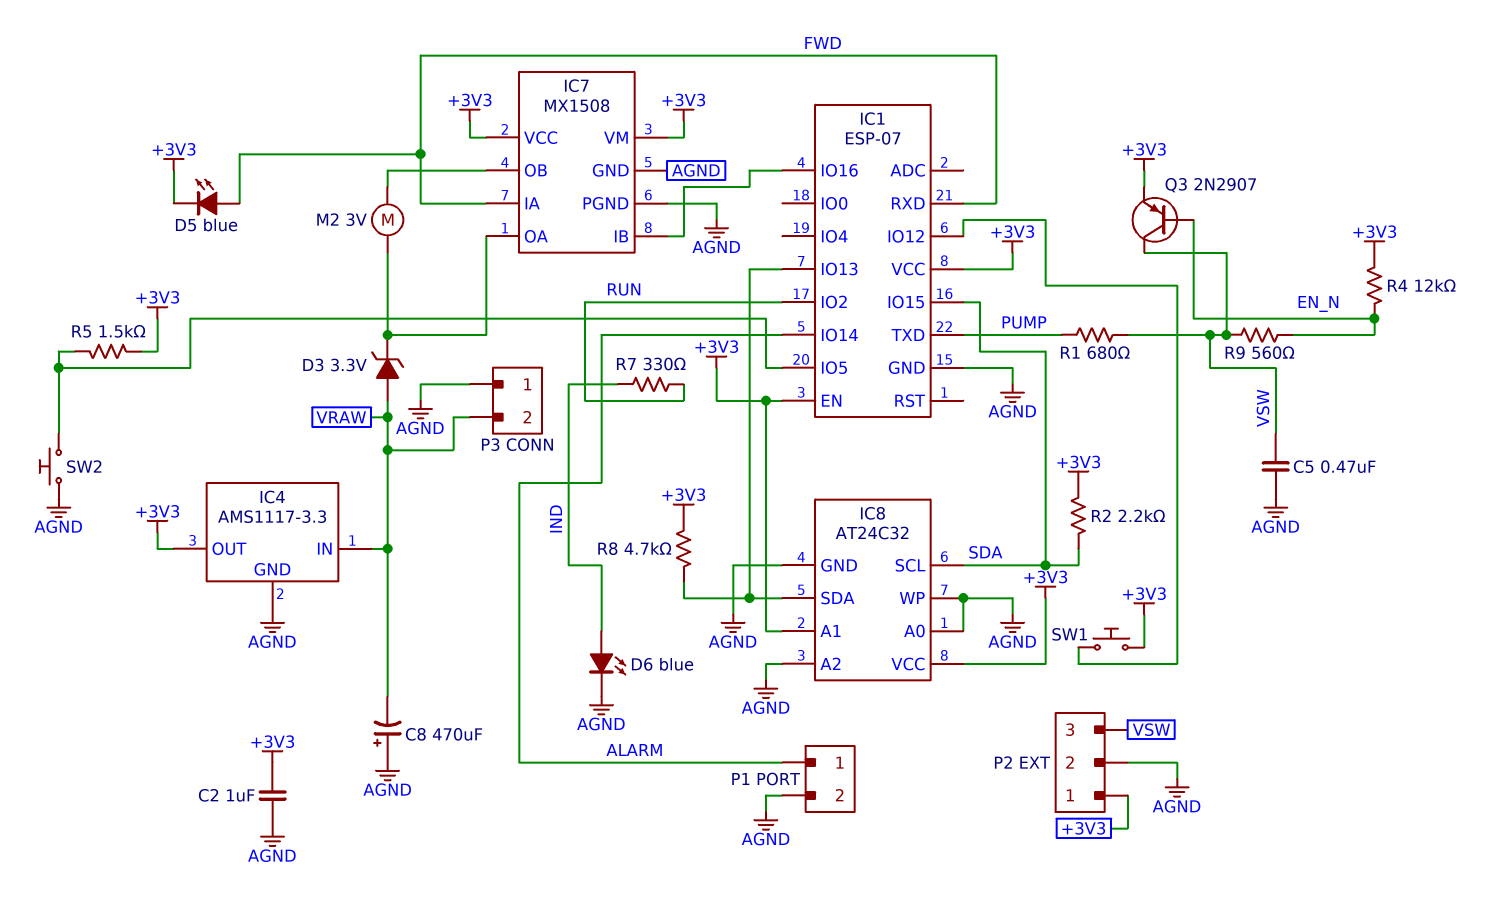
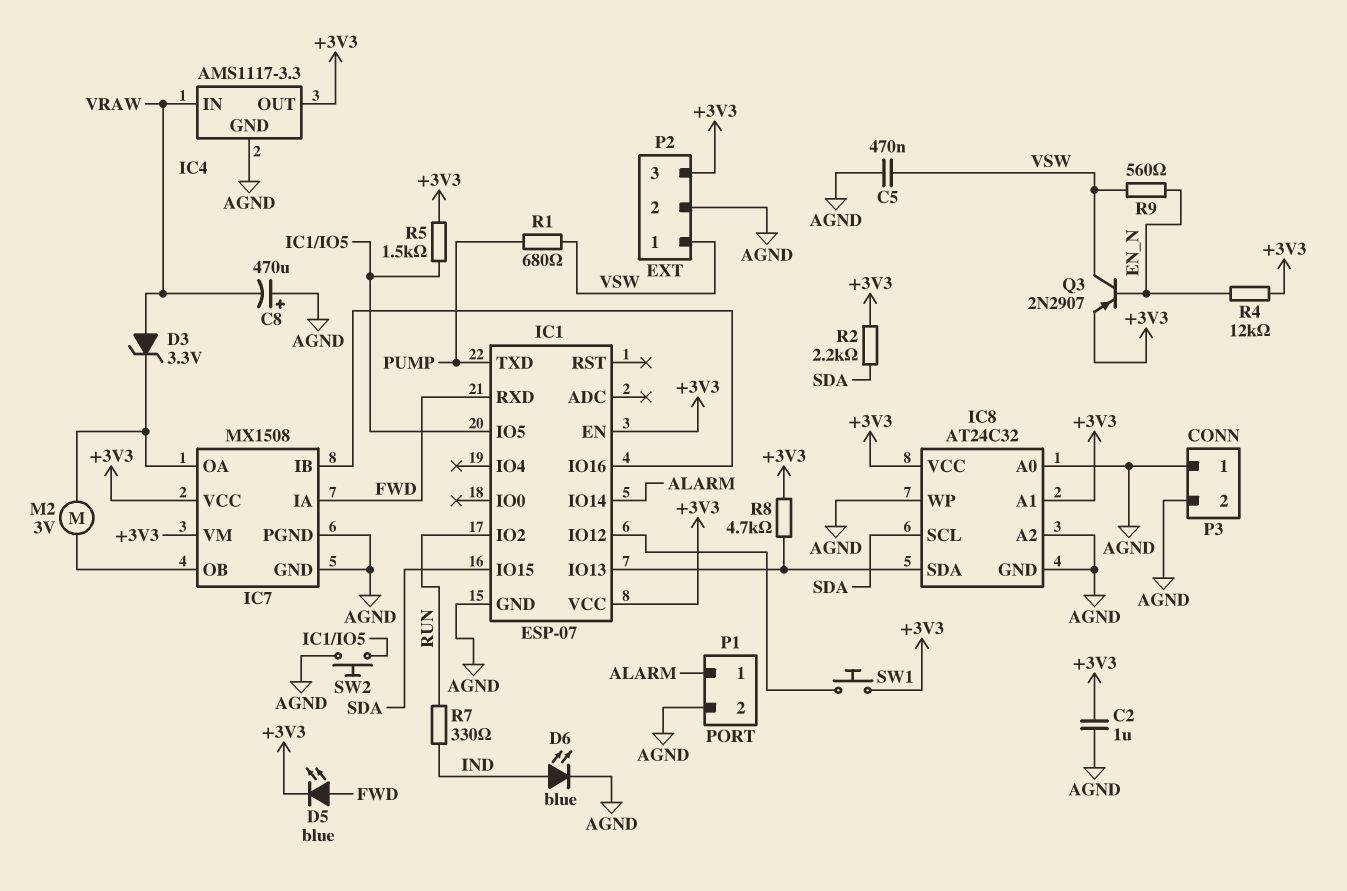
P2 pin 1: +3V3 -> VSW
P2 pin 3: VSW -> +3V3
P3 pin 2: VRAW -> AGND

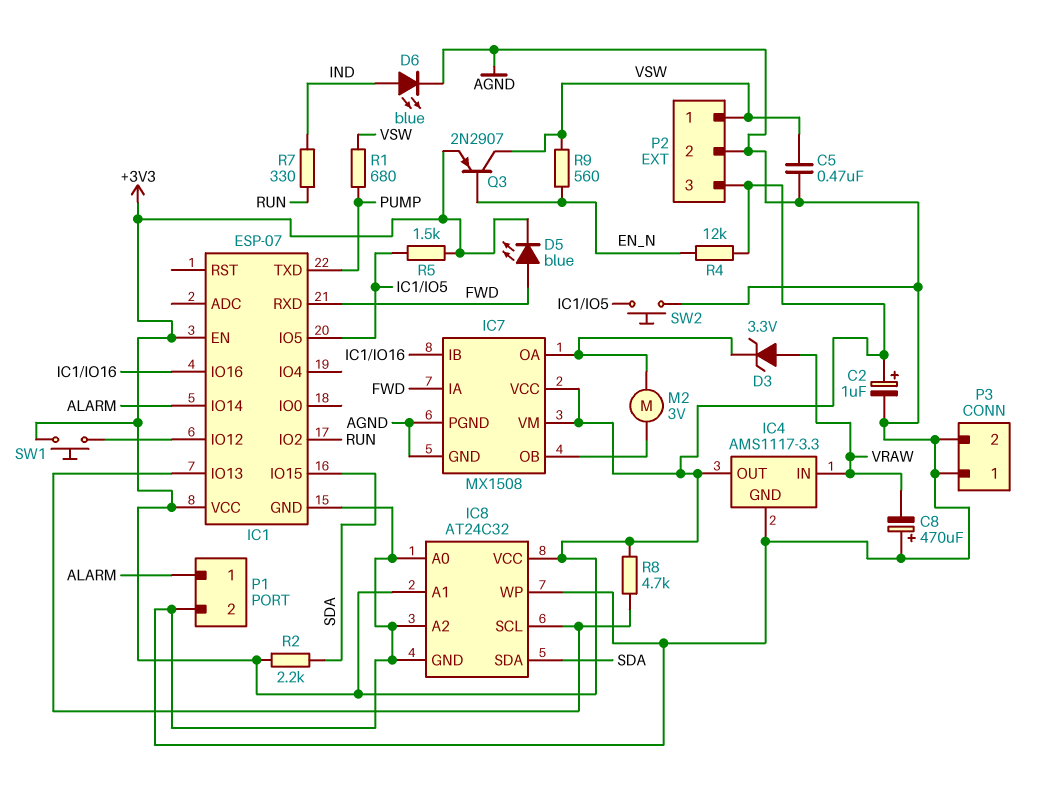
C2: 1uF (+3V3, AGND) -> 1uF (plus +3V3, minus AGND)
IC8 pin SCL: SDA -> IC1/IO13
IC8 pin SDA: IC1/IO13 -> SDA

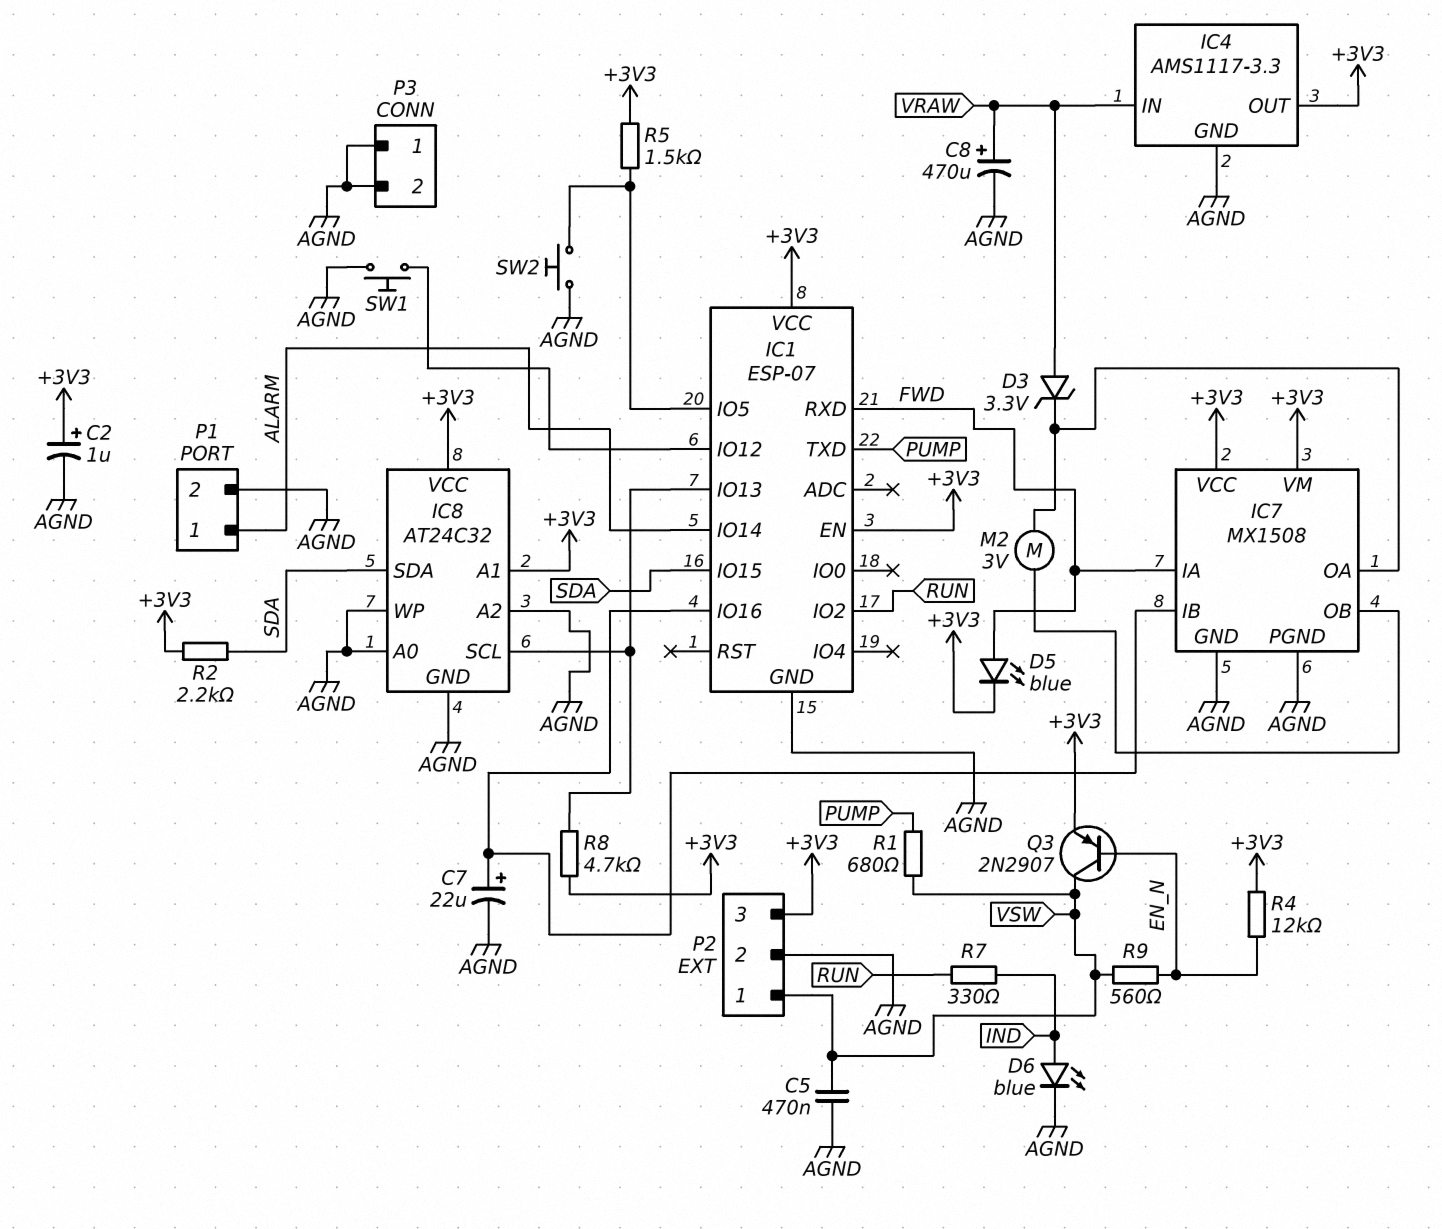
C7: none -> 22uF (plus IC1/IO16, minus AGND)
C8: 470uF (plus AGND, minus VRAW) -> 470uF (plus VRAW, minus AGND)
SW1: button (+3V3, IC1/IO12) -> button (AGND, IC1/IO12)

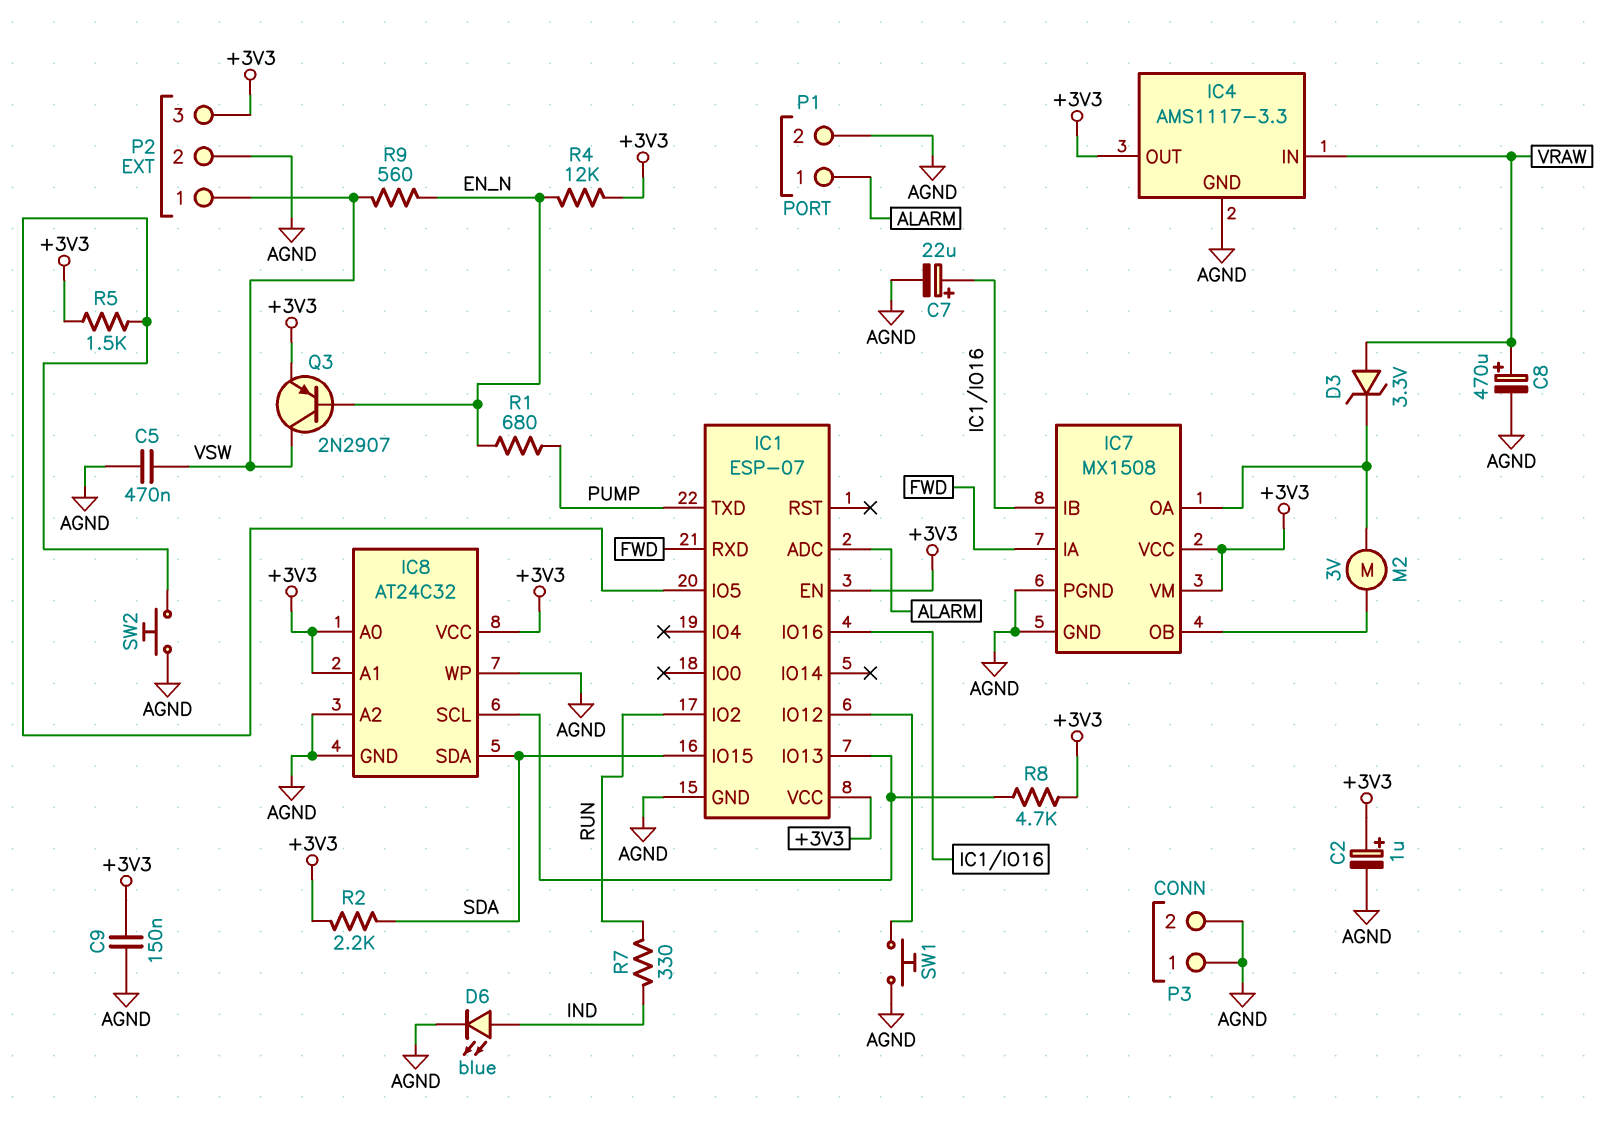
C9: none -> 150nF (+3V3, AGND)
D5: LED blue (A FWD, K +3V3) -> none
IC1 pin ADC: none -> ALARM
IC1 pin IO14: ALARM -> none
IC8 pin A0: AGND -> +3V3
R1: 680 (PUMP, VSW) -> 680 (EN_N, PUMP)

